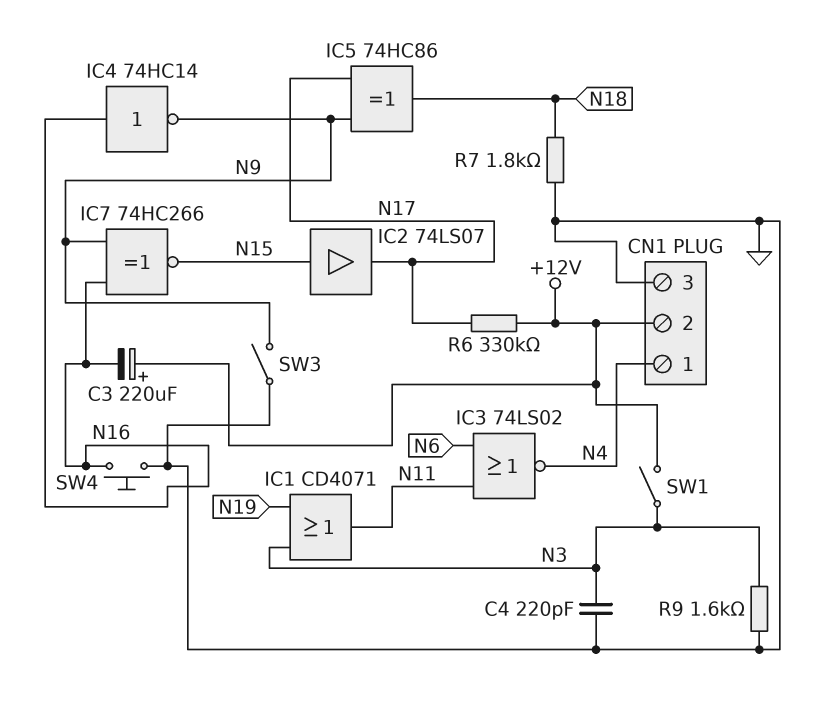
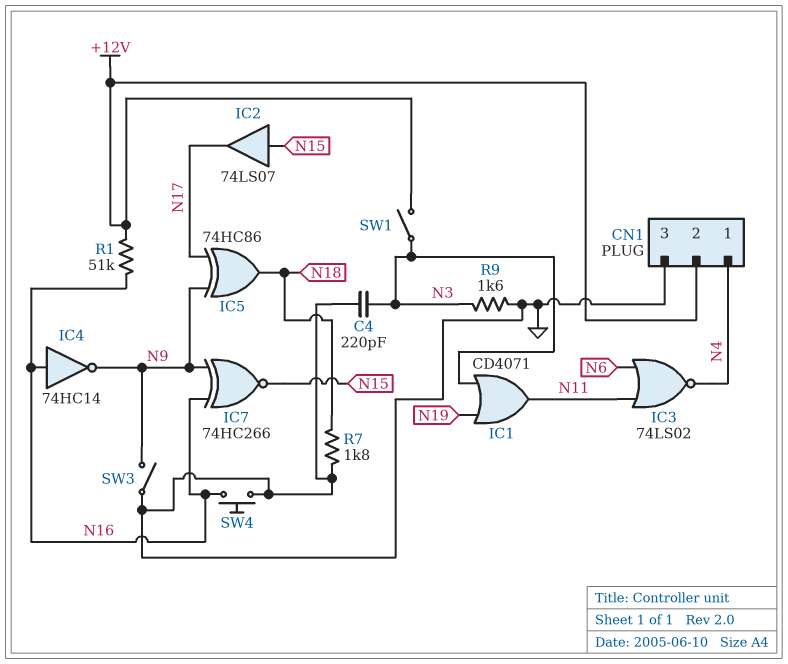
C3: 220uF (plus +12V, minus N16) -> none
R1: none -> 51k (+12V, N16)
R6: 330k (+12V, N17) -> none

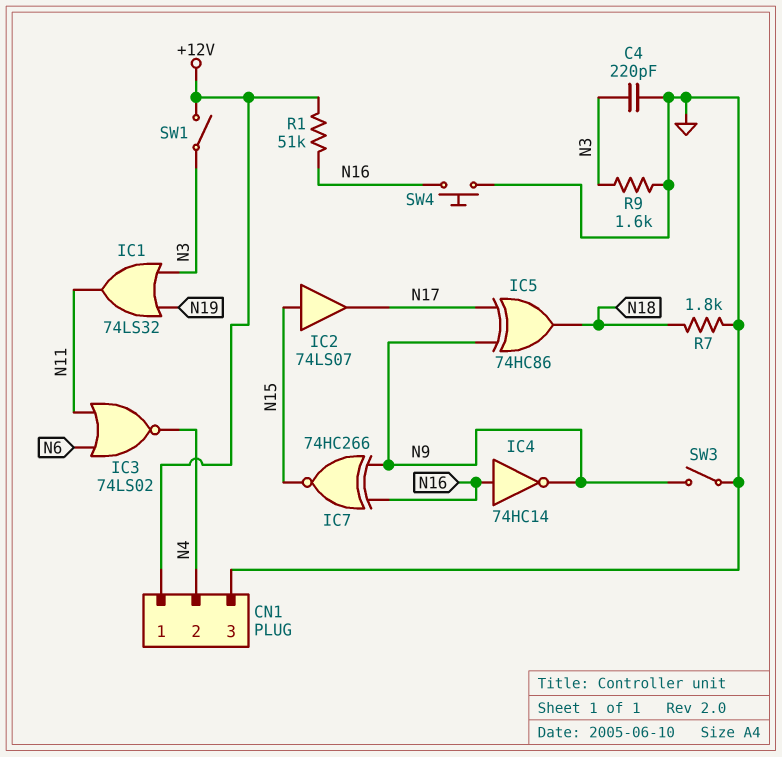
CN1 pin 1: N4 -> +12V
CN1 pin 2: +12V -> N4
IC1: OR CD4071 (in N3, in N19, out N11) -> OR 74LS32 (in N3, in N19, out N11)

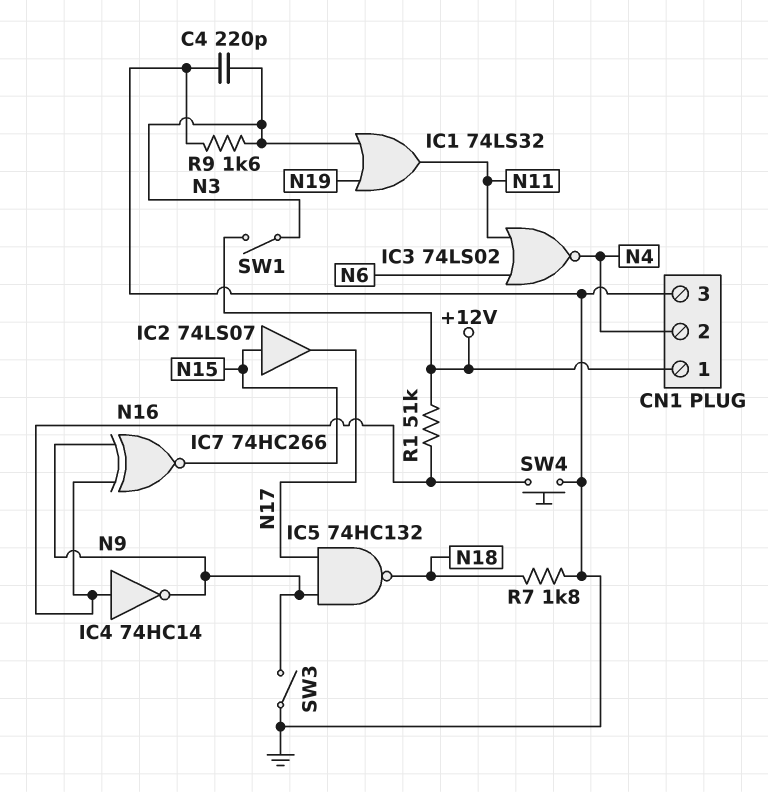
IC5: XOR 74HC86 (in N9, in N17, out N18) -> NAND 74HC132 (in N9, in N17, out N18)

